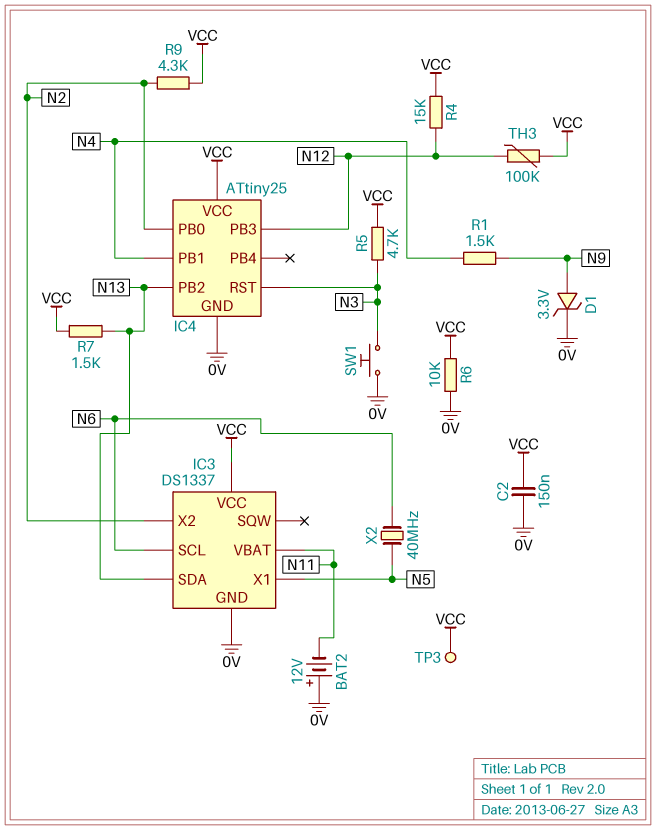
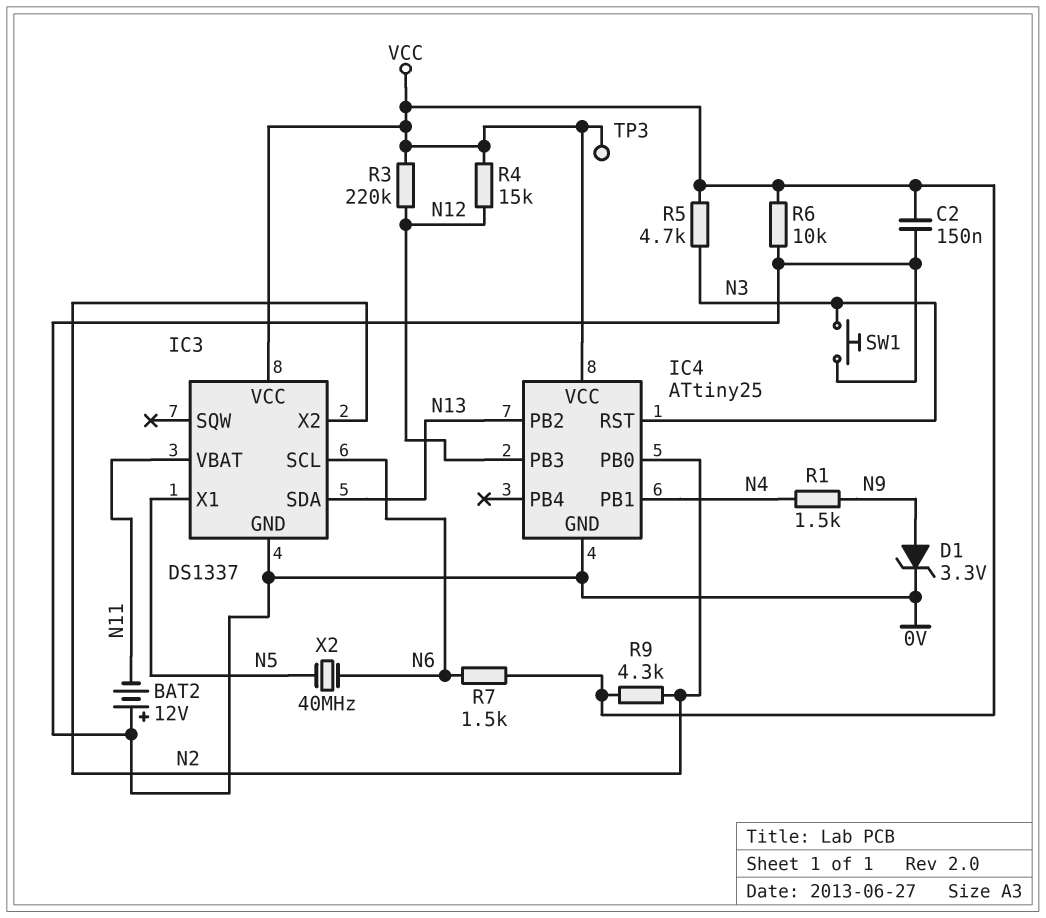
R3: none -> 220k (N12, VCC)
R7: 1.5k (N13, VCC) -> 1.5k (N6, VCC)
TH3: 100k (N12, VCC) -> none

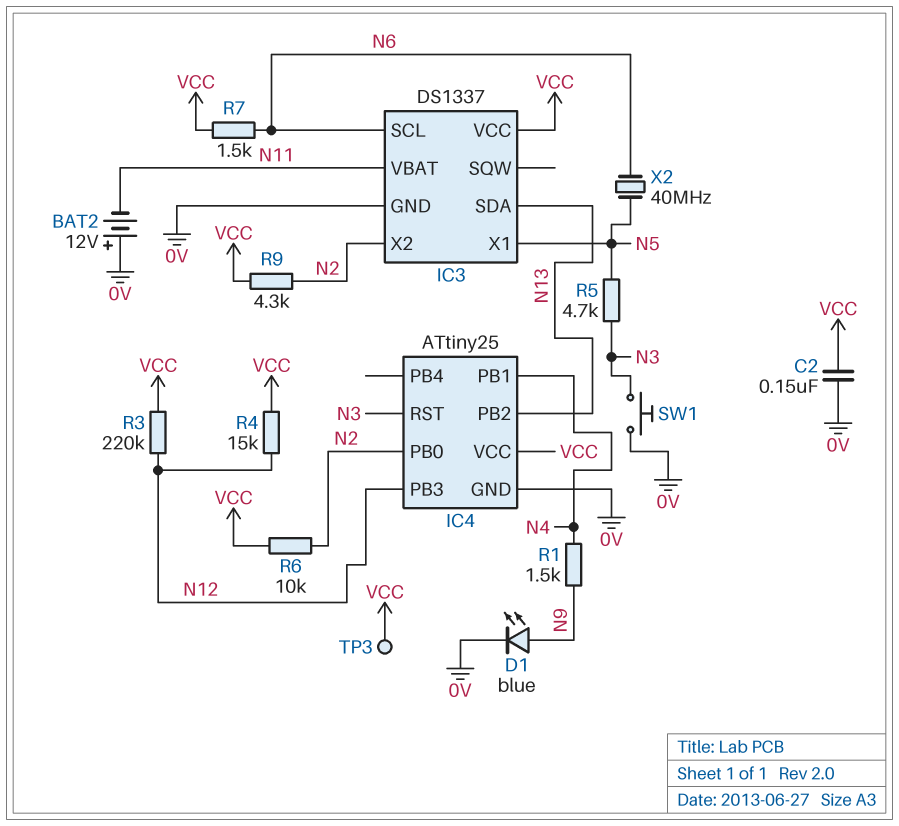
D1: zener 3.3V (A N9, K 0V) -> LED blue (A N9, K 0V)
R5: 4.7k (N3, VCC) -> 4.7k (N3, N5)
R6: 10k (0V, VCC) -> 10k (N2, VCC)

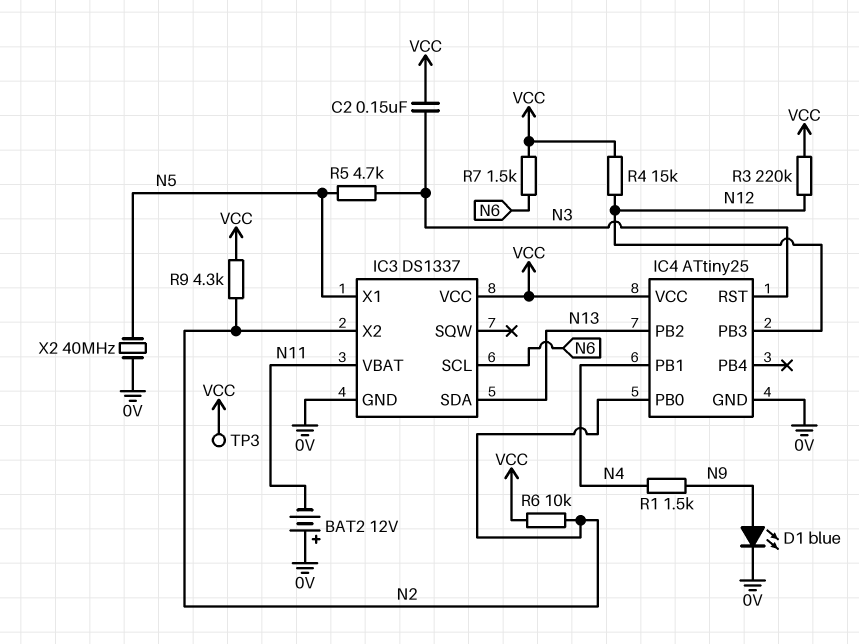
C2: 150nF (0V, VCC) -> 150nF (N3, VCC)
SW1: button (0V, N3) -> none
X2: 40MHz (N5, N6) -> 40MHz (0V, N5)

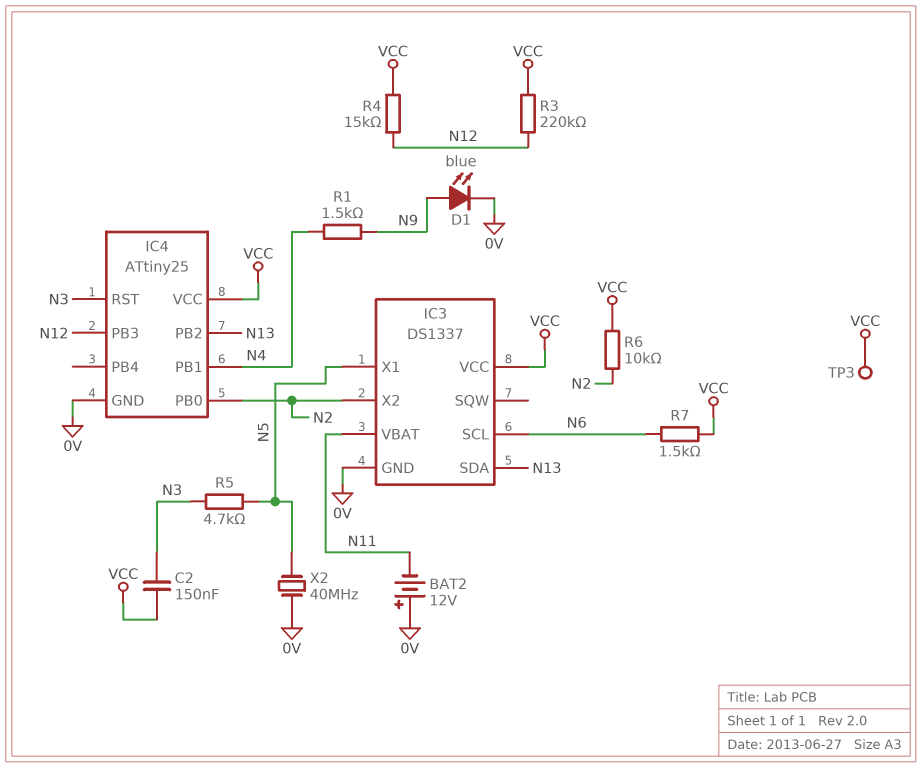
R9: 4.3k (N2, VCC) -> none

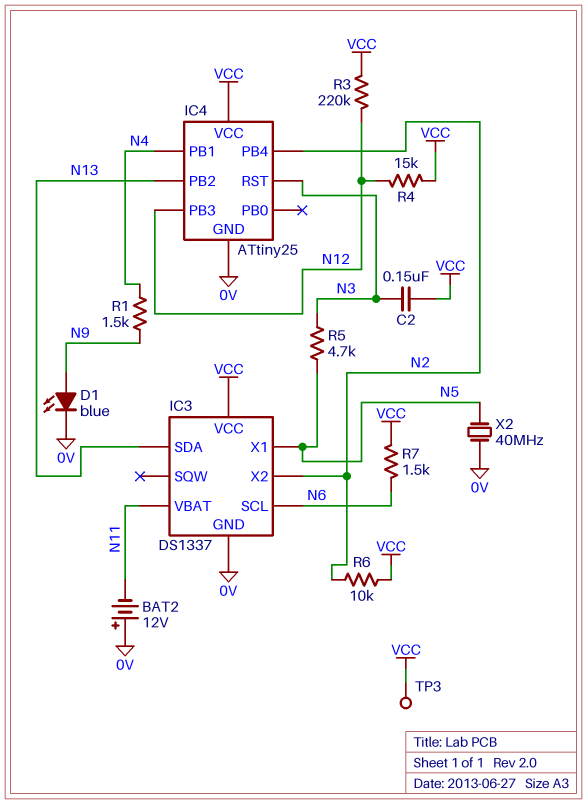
IC4 pin PB0: N2 -> none
IC4 pin PB4: none -> N2

